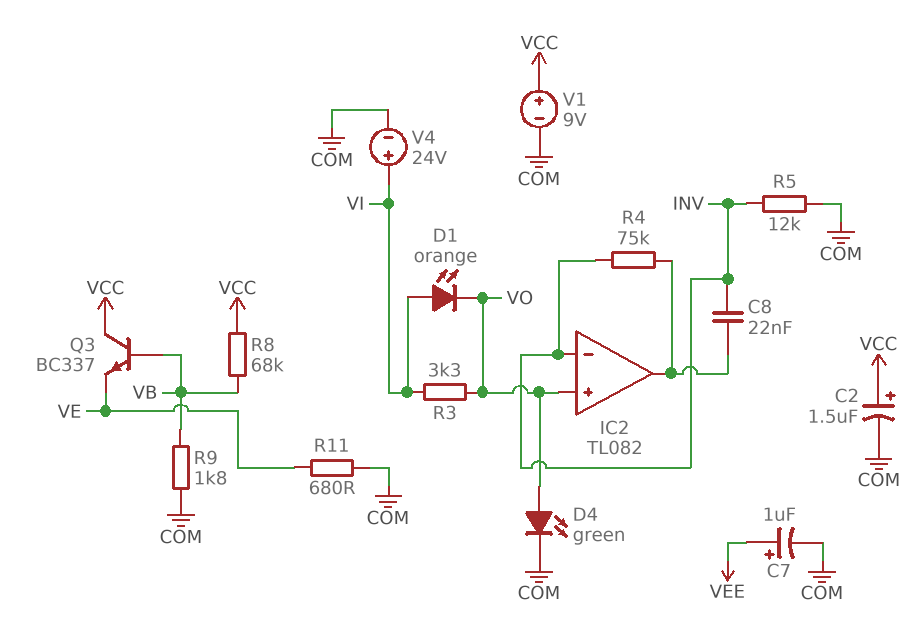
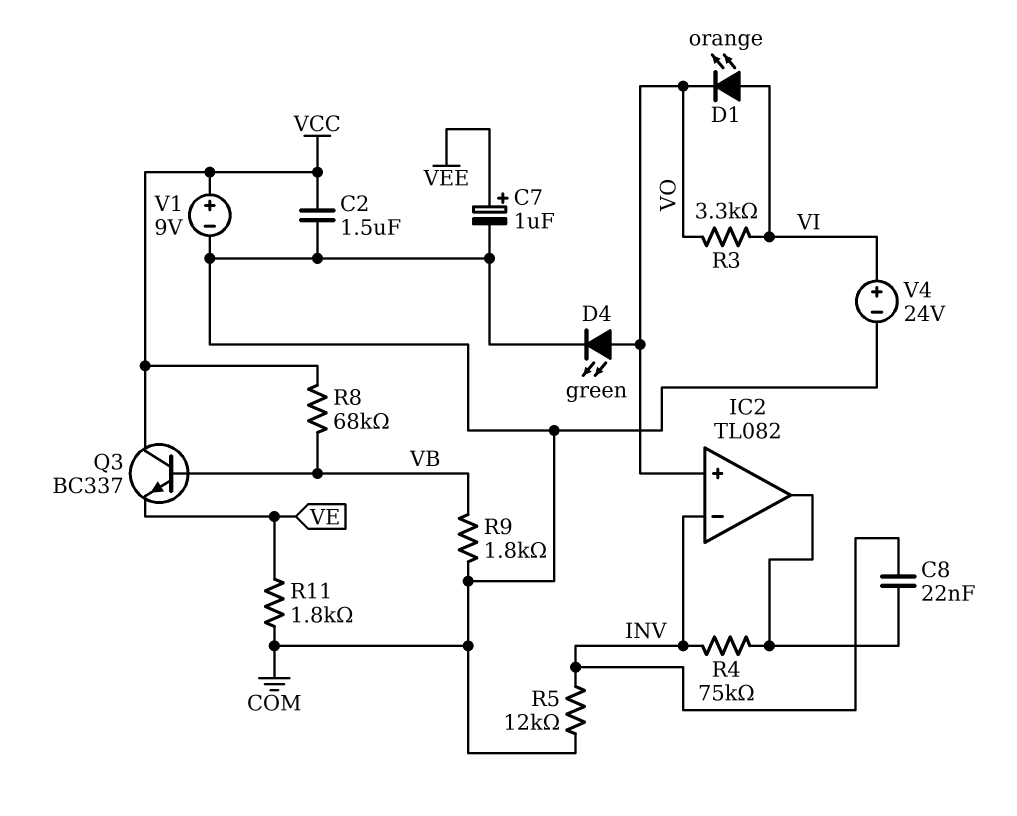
C2: 1.5uF (plus VCC, minus COM) -> 1.5uF (COM, VCC)
R11: 680 (COM, VE) -> 1.8k (COM, VE)

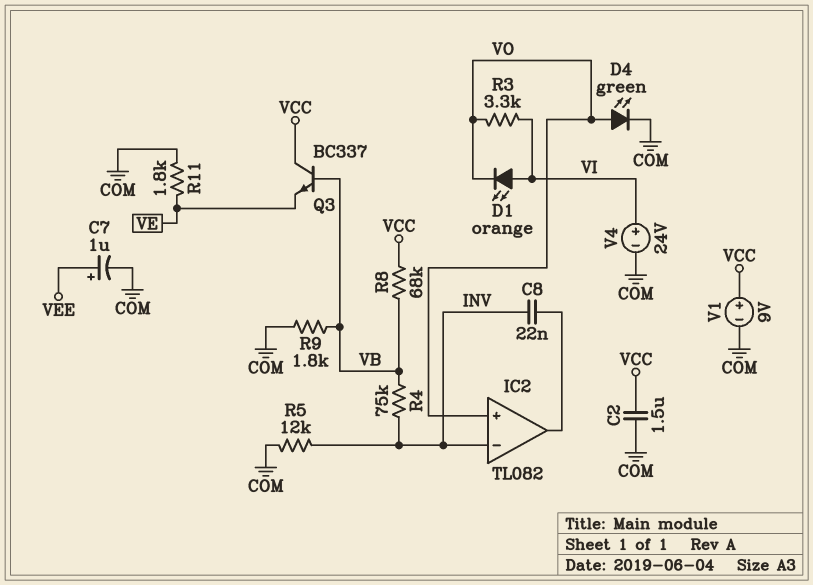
R4: 75k (IC2/out, INV) -> 75k (INV, VB)

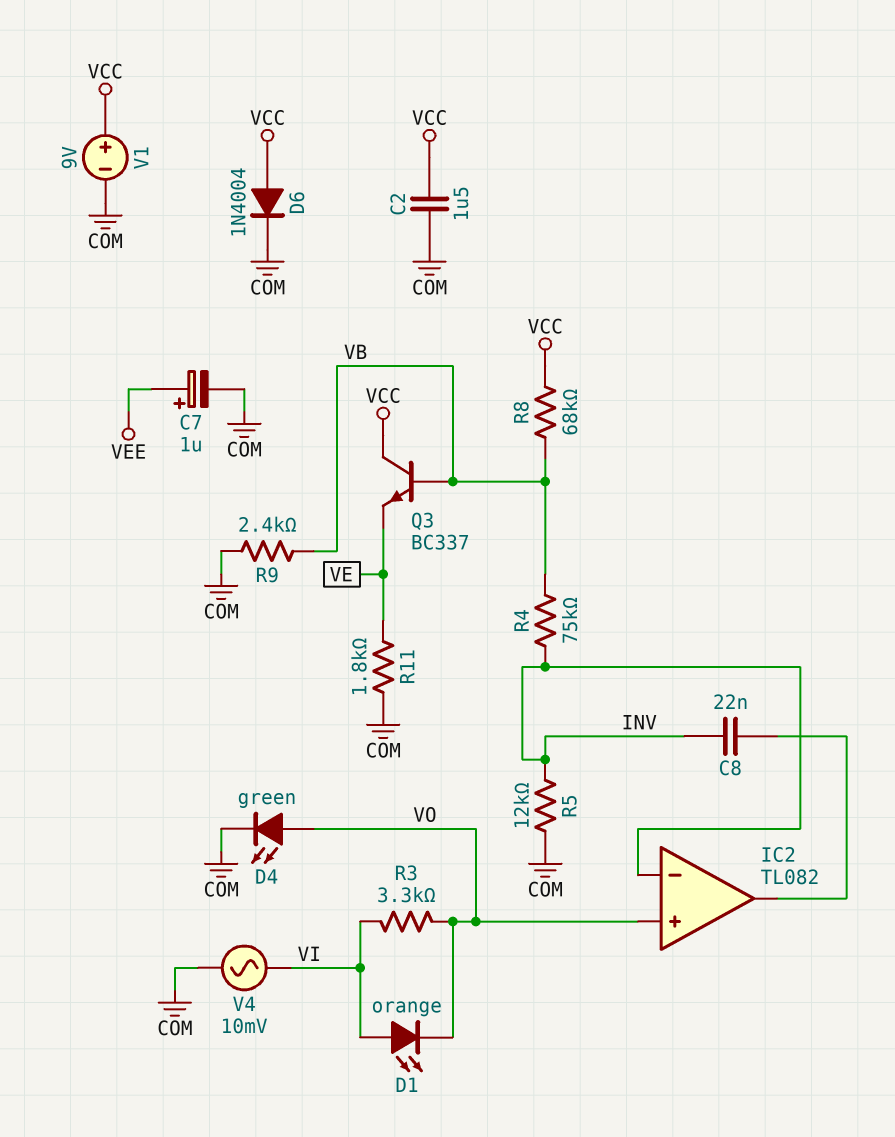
D6: none -> diode 1N4004 (A VCC, K COM)
R9: 1.8k (COM, VB) -> 2.4k (COM, VB)
V4: 24V (plus VI, minus COM) -> AC 10mV (COM, VI)

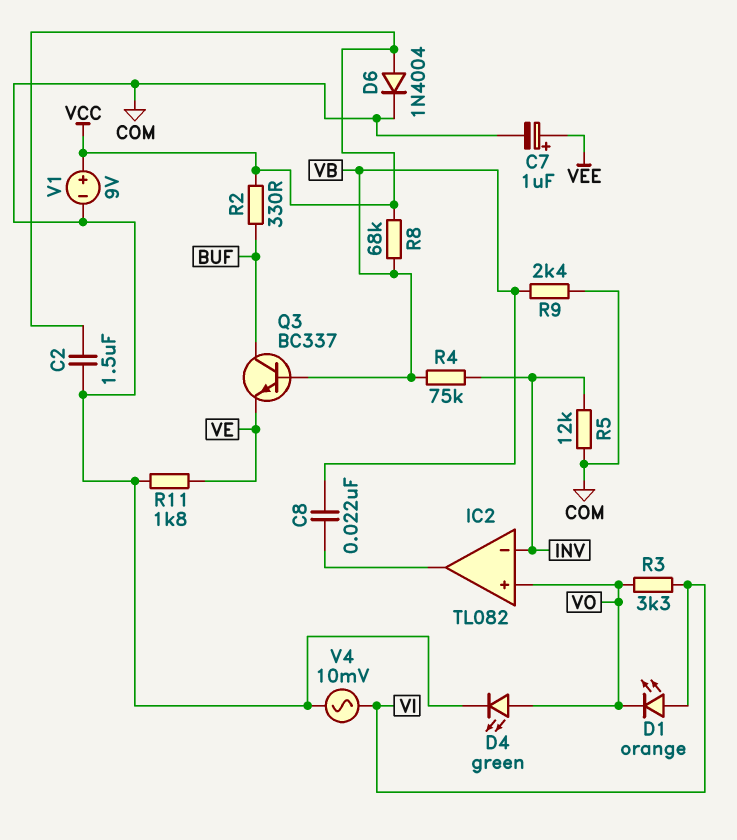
C8: 22nF (IC2/out, INV) -> 22nF (IC2/out, VB)
Q3: NPN BC337 (B VB, C VCC, E VE) -> NPN BC337 (B VB, C BUF, E VE)
R2: none -> 330 (BUF, VCC)

